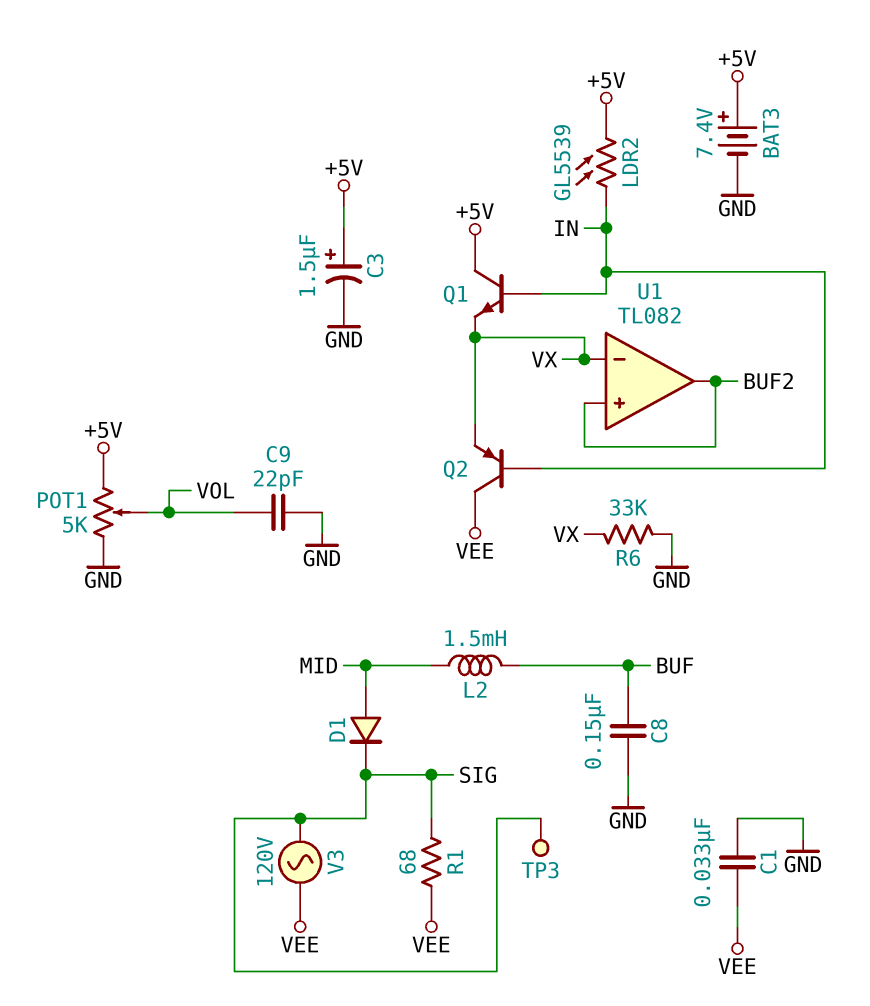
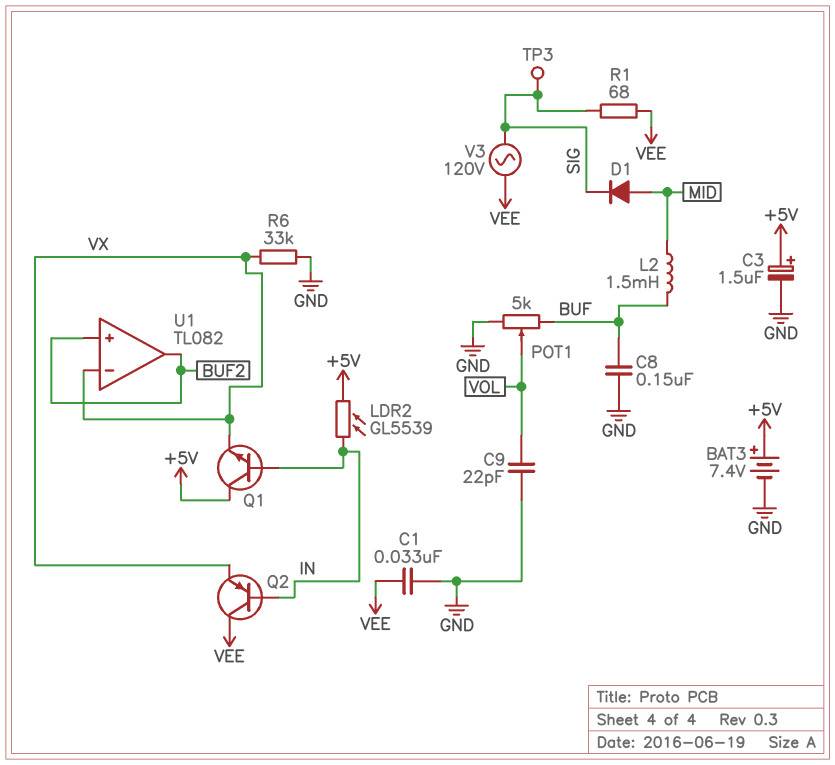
POT1: 5k (+5V, GND, wiper VOL) -> 5k (BUF, GND, wiper VOL)

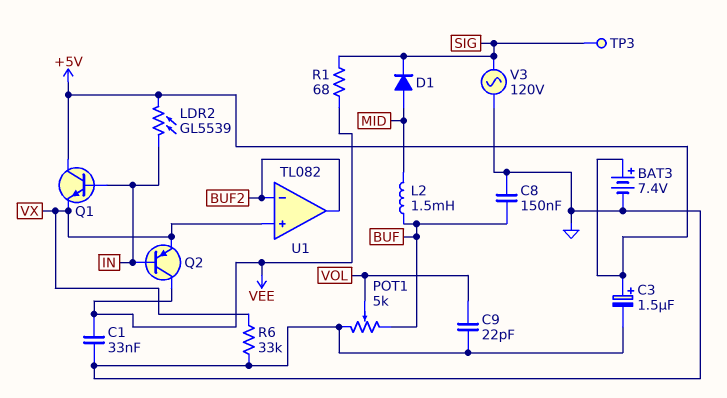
U1 pin in+: BUF2 -> VX
U1 pin in-: VX -> BUF2
V3: AC 120V (SIG, VEE) -> AC 120V (GND, SIG)

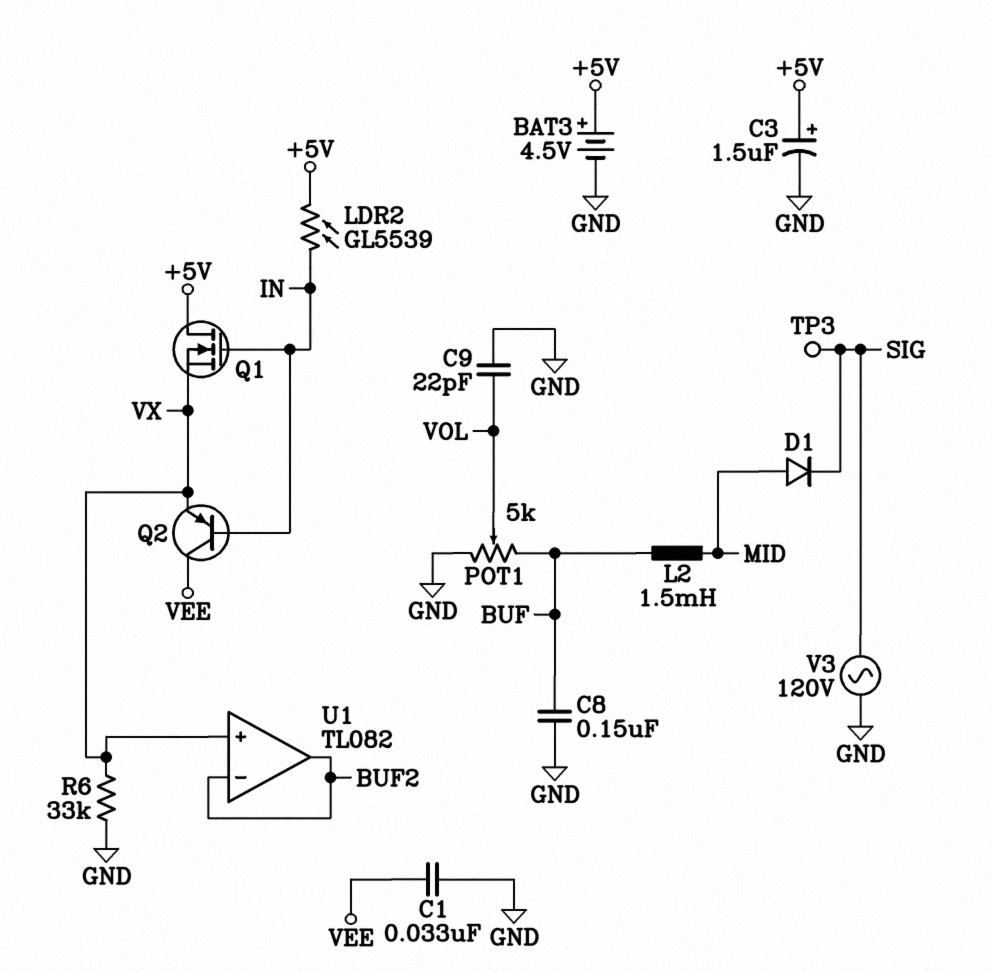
BAT3: 7.4V (plus +5V, minus GND) -> 4.5V (plus +5V, minus GND)
Q1: NPN (B IN, C +5V, E VX) -> NMOS (G IN, D +5V, S VX)
R1: 68 (SIG, VEE) -> none

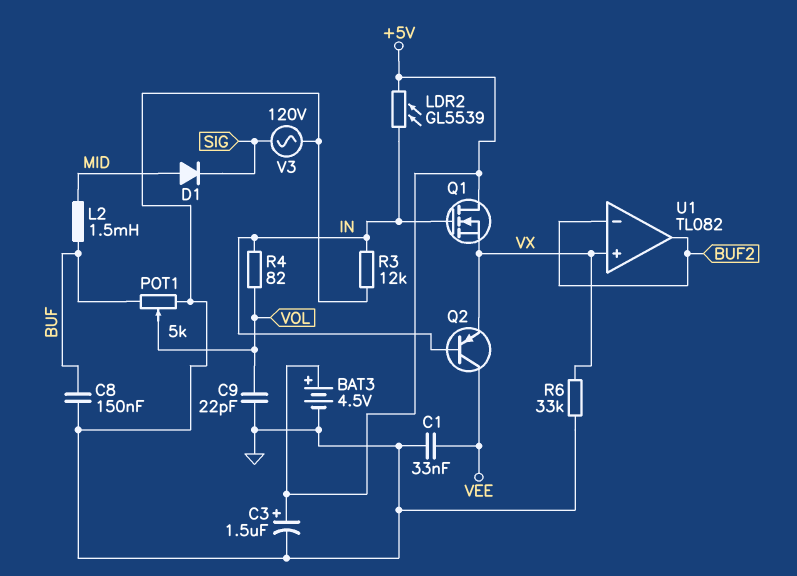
R3: none -> 12k (GND, IN)
R4: none -> 82 (IN, VOL)
TP3: test point (SIG) -> none

